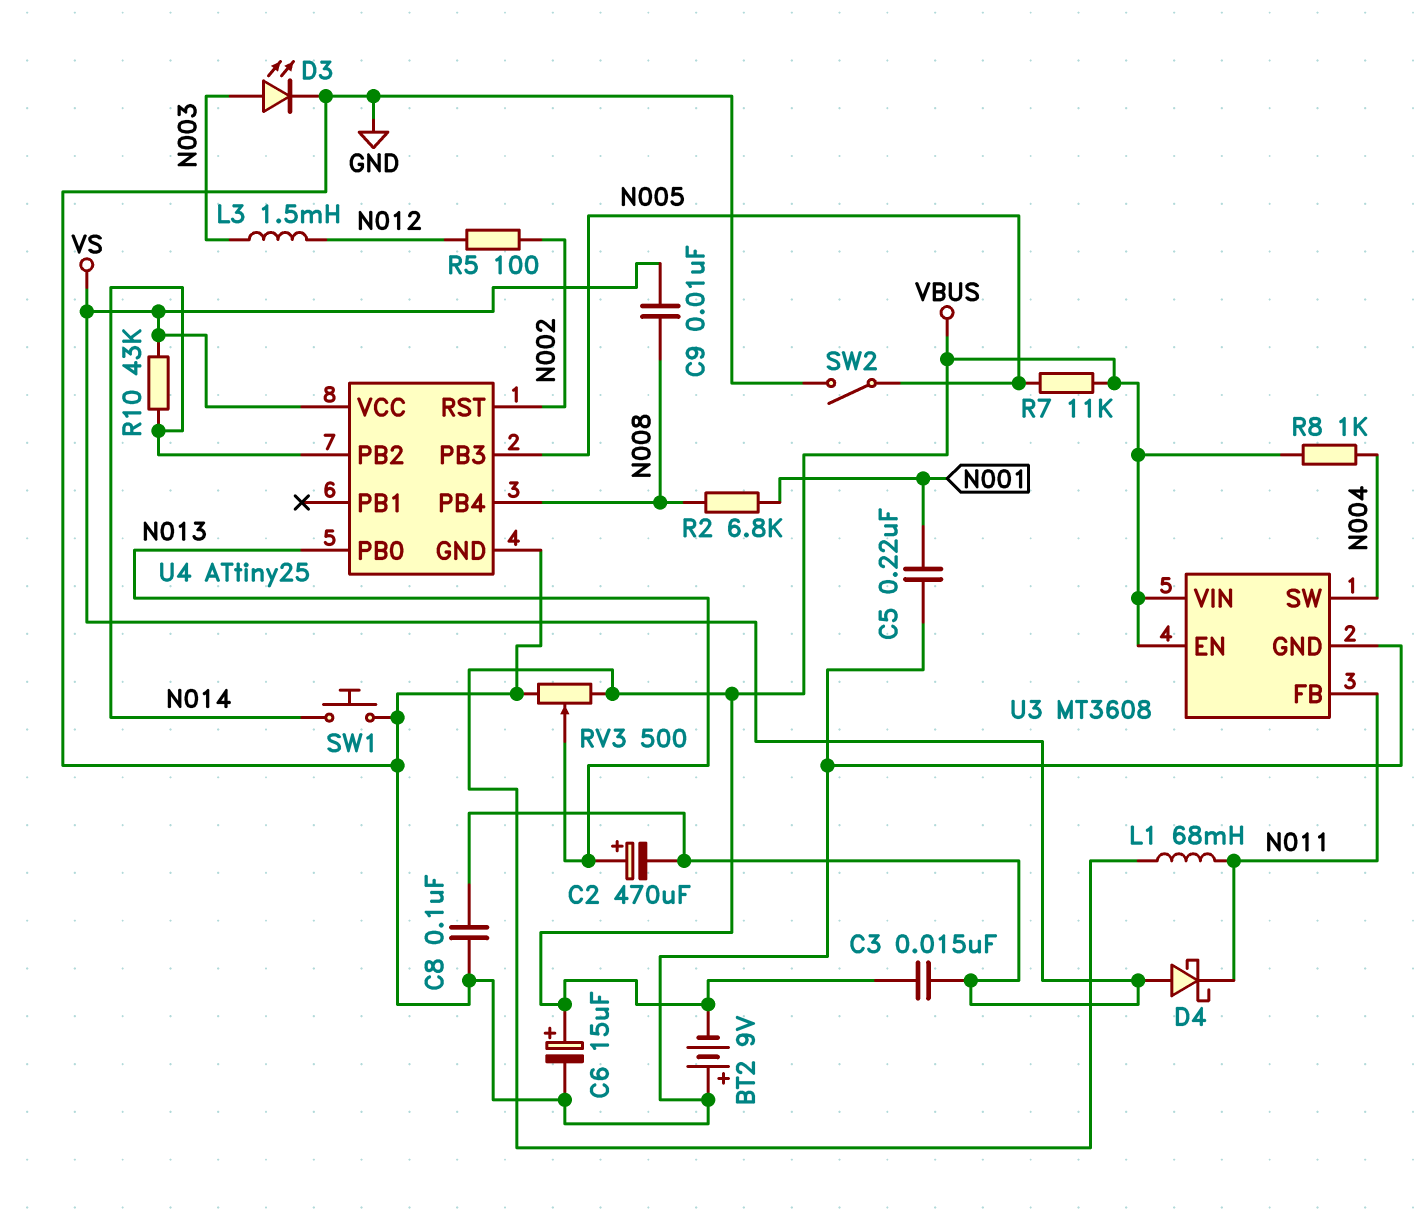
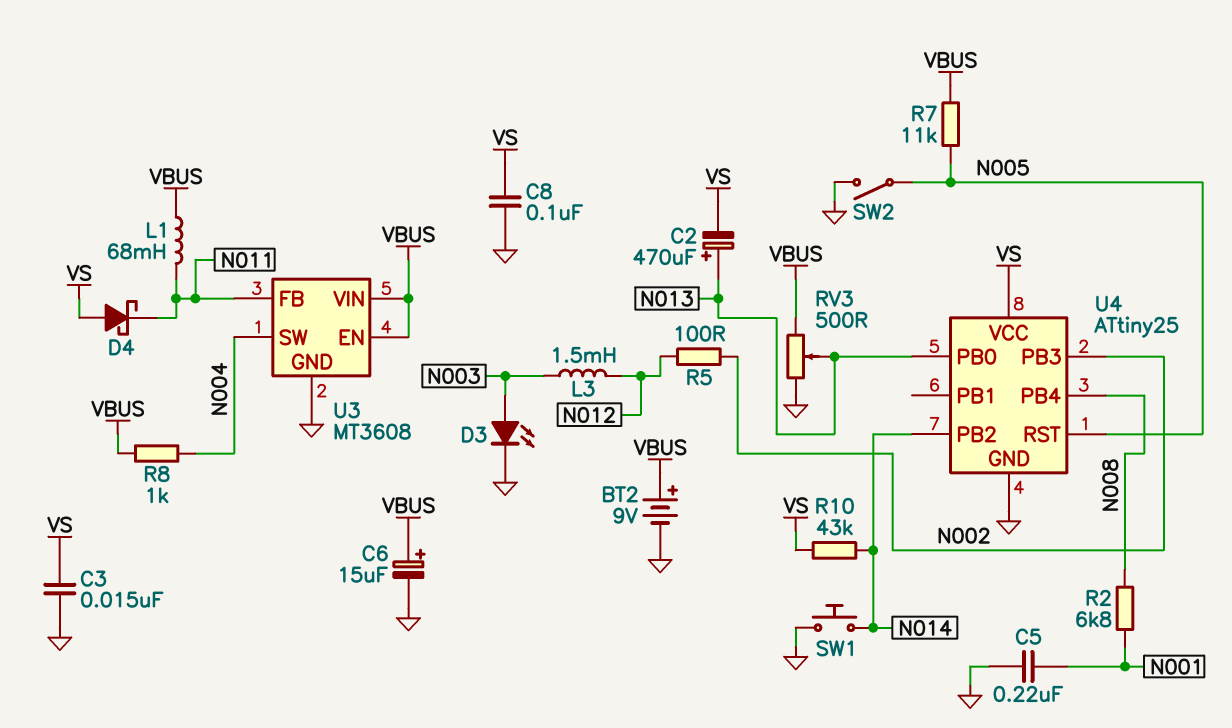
BT2: 9V (plus GND, minus VBUS) -> 9V (plus VBUS, minus GND)
C3: 15nF (VBUS, VS) -> 15nF (GND, VS)
C9: 10nF (N008, VS) -> none
U4 pin PB3: N005 -> N002
U4 pin RST: N002 -> N005

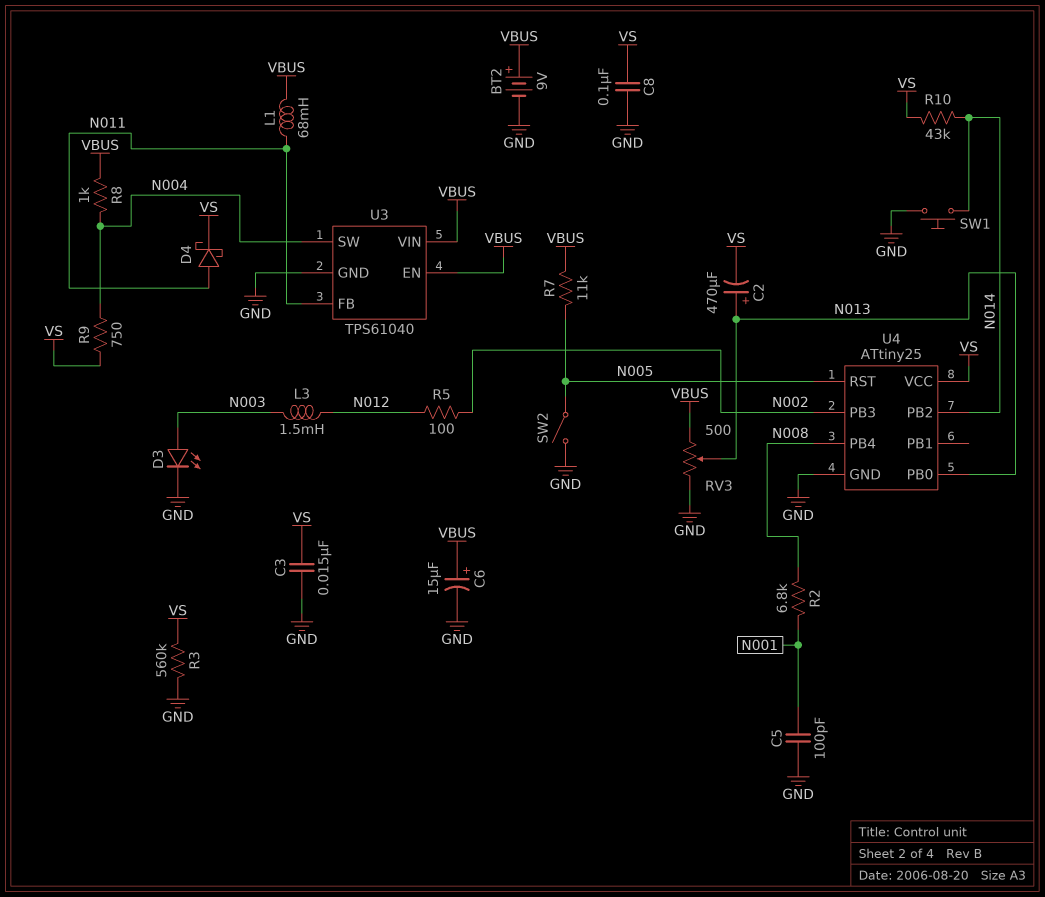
C5: 220nF (GND, N001) -> 100pF (GND, N001)
D4: schottky (A VS, K N011) -> schottky (A N011, K VS)
R3: none -> 560k (GND, VS)
R9: none -> 750 (N004, VS)
U3: MT3608 -> TPS61040

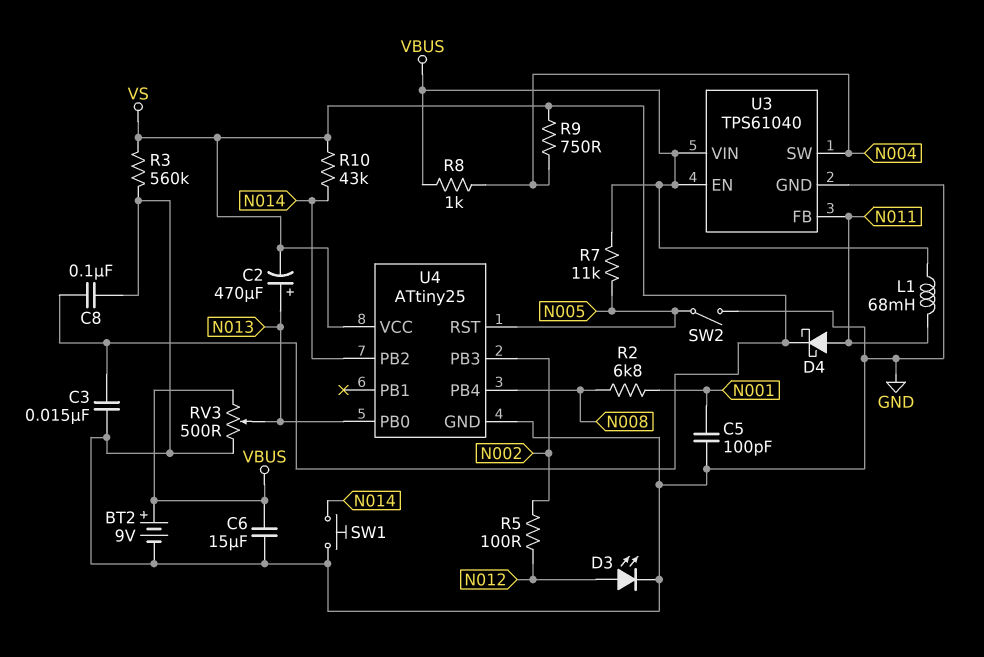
C6: 15uF (plus VBUS, minus GND) -> 15uF (GND, VBUS)
D3: LED (A N003, K GND) -> LED (A N012, K GND)
L3: 1.5mH (N003, N012) -> none

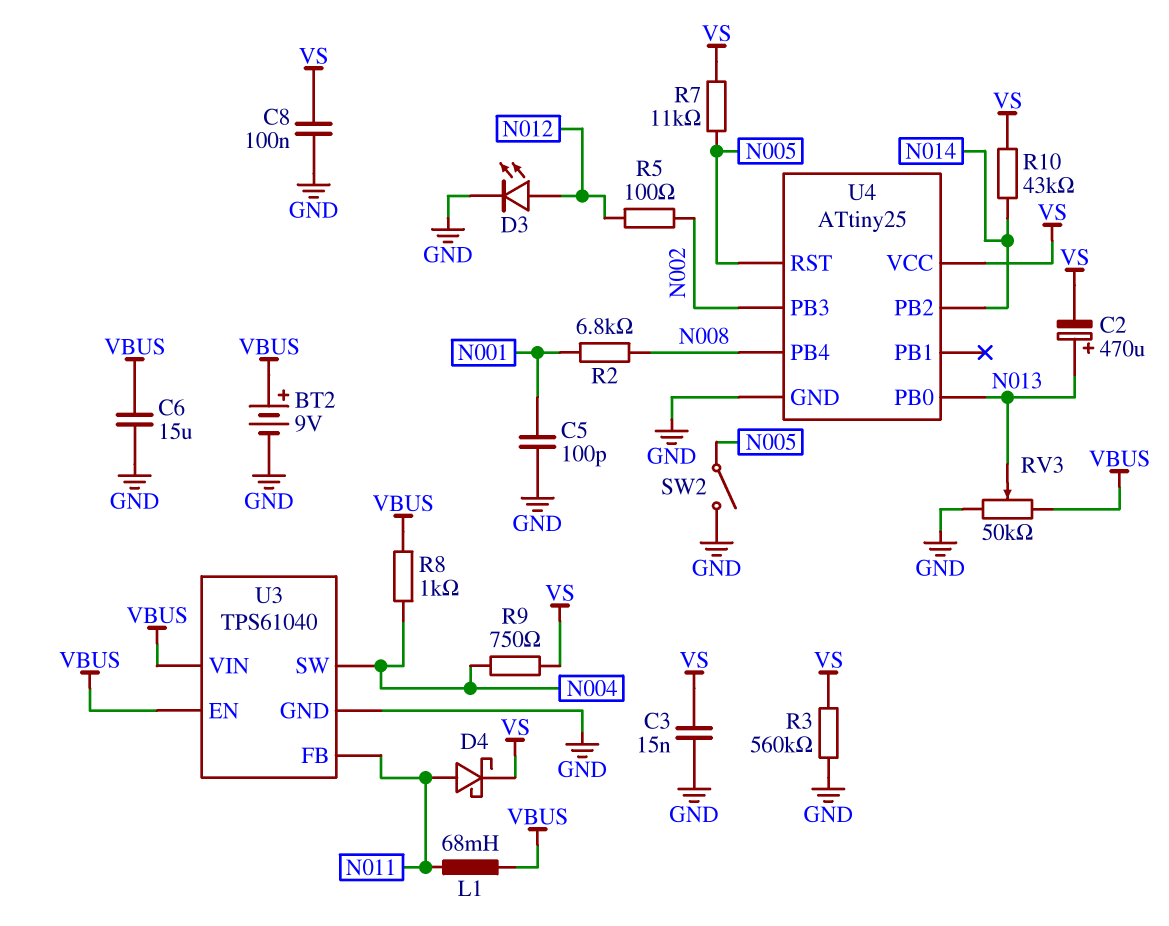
R7: 11k (N005, VBUS) -> 11k (N005, VS)
RV3: 500 (GND, VBUS, wiper N013) -> 50k (GND, VBUS, wiper N013)
SW1: button (GND, N014) -> none

